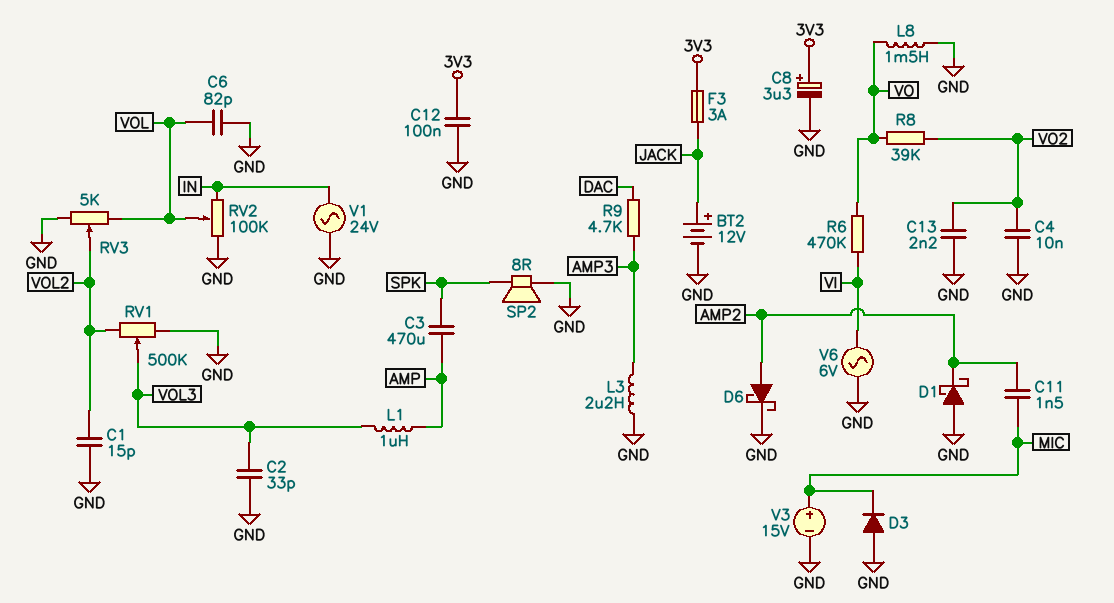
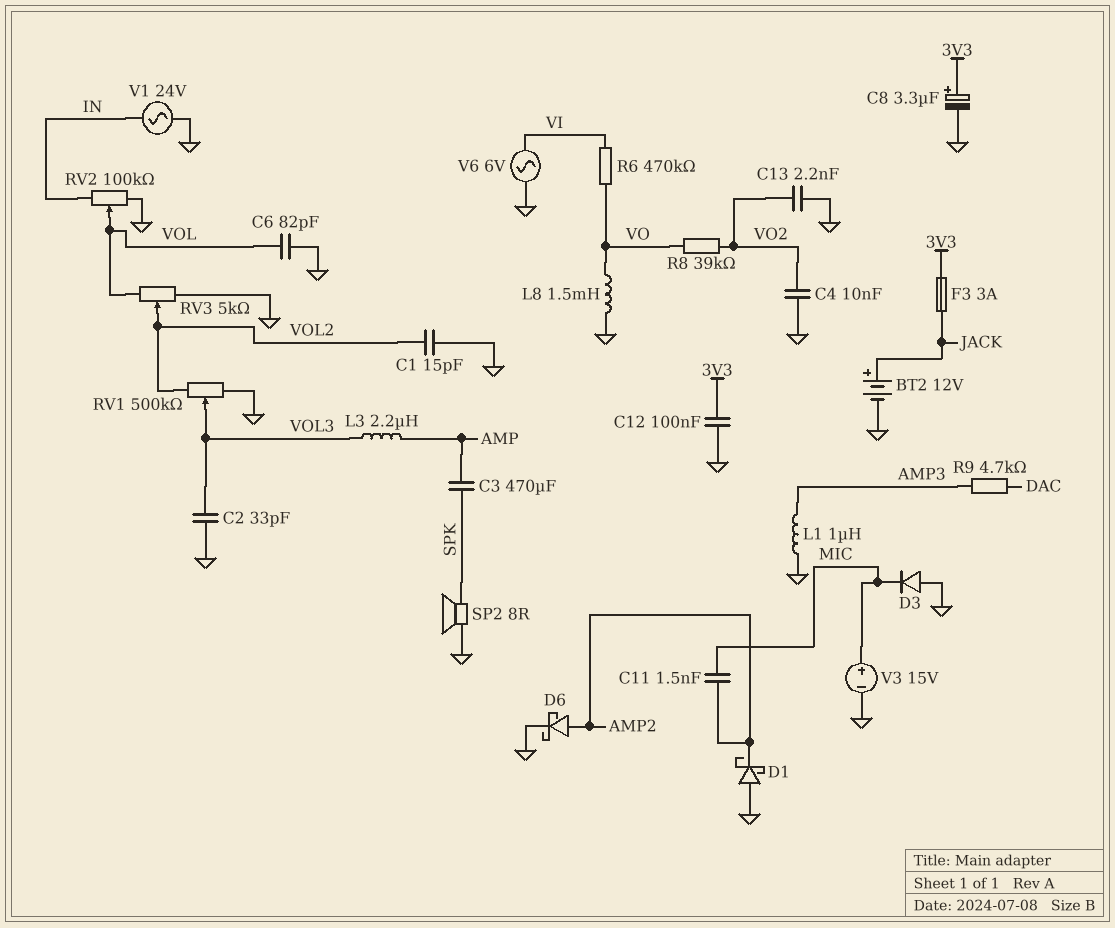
L1: 1uH (AMP, VOL3) -> 1uH (AMP3, GND)
L3: 2.2uH (AMP3, GND) -> 2.2uH (AMP, VOL3)

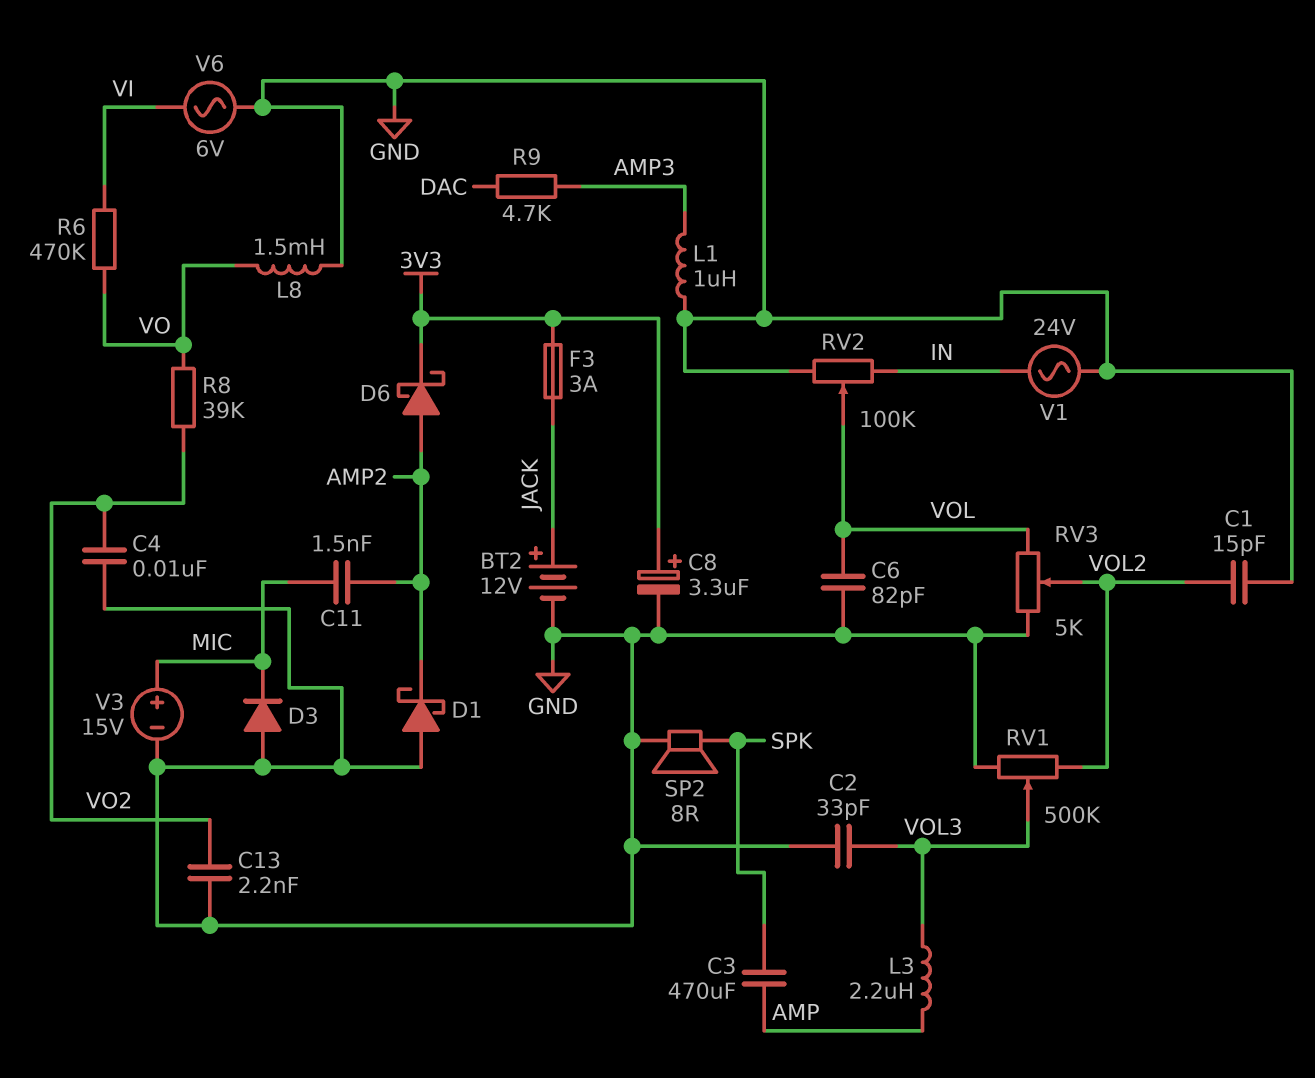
C12: 100nF (3V3, GND) -> none
D6: schottky (A AMP2, K GND) -> schottky (A AMP2, K 3V3)

